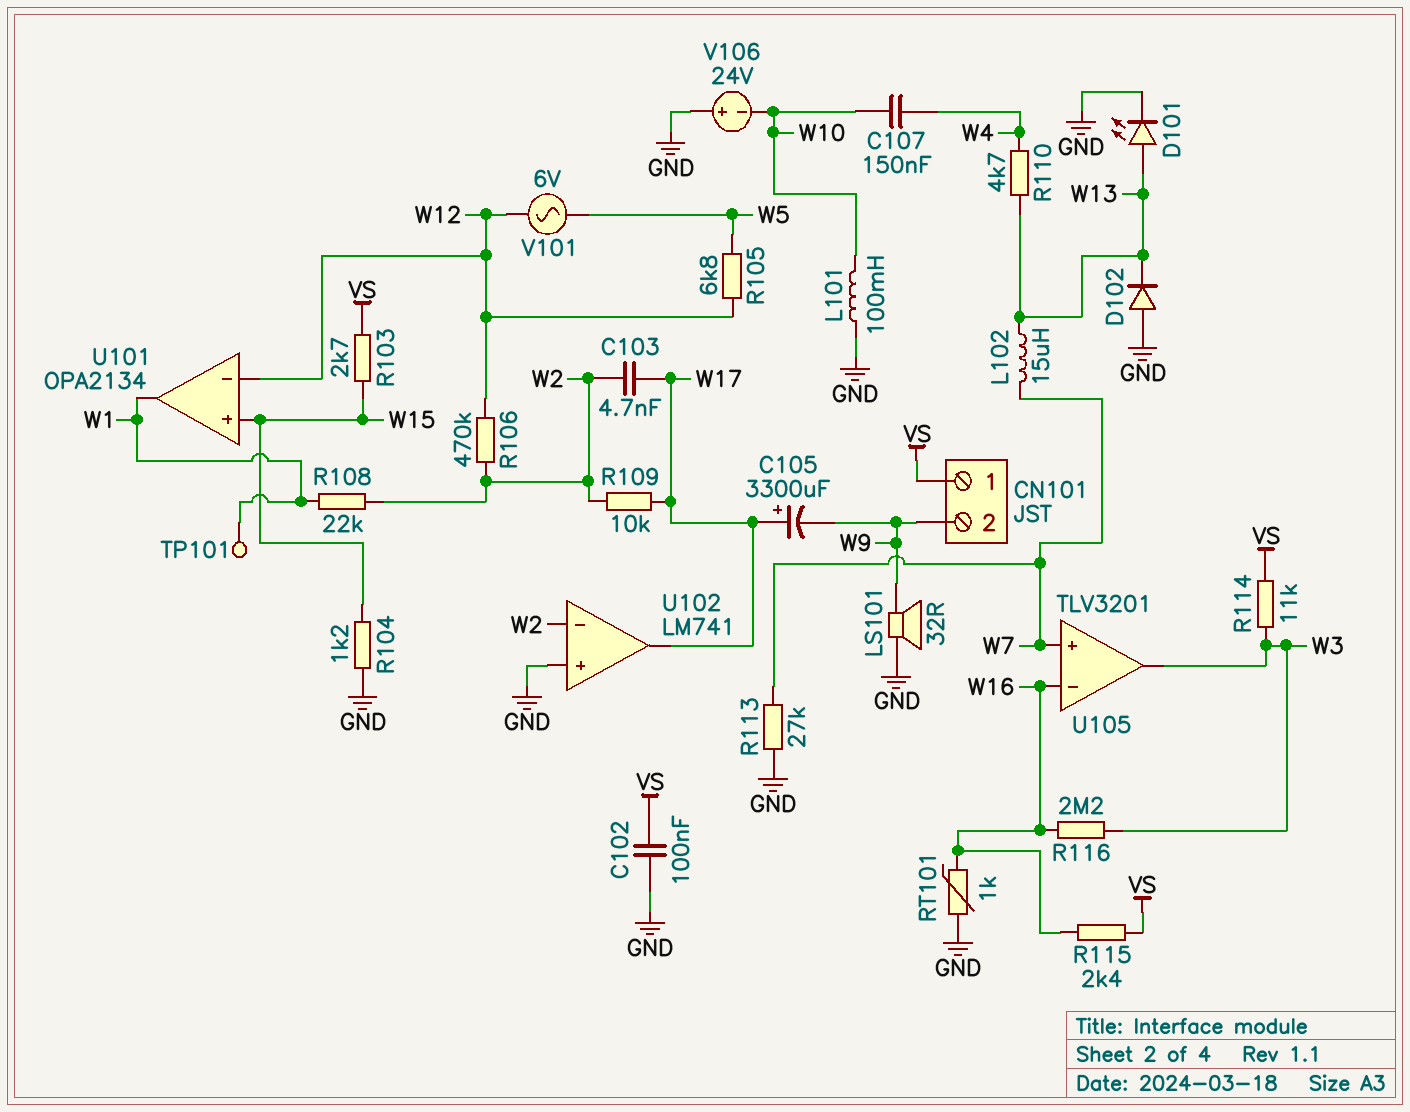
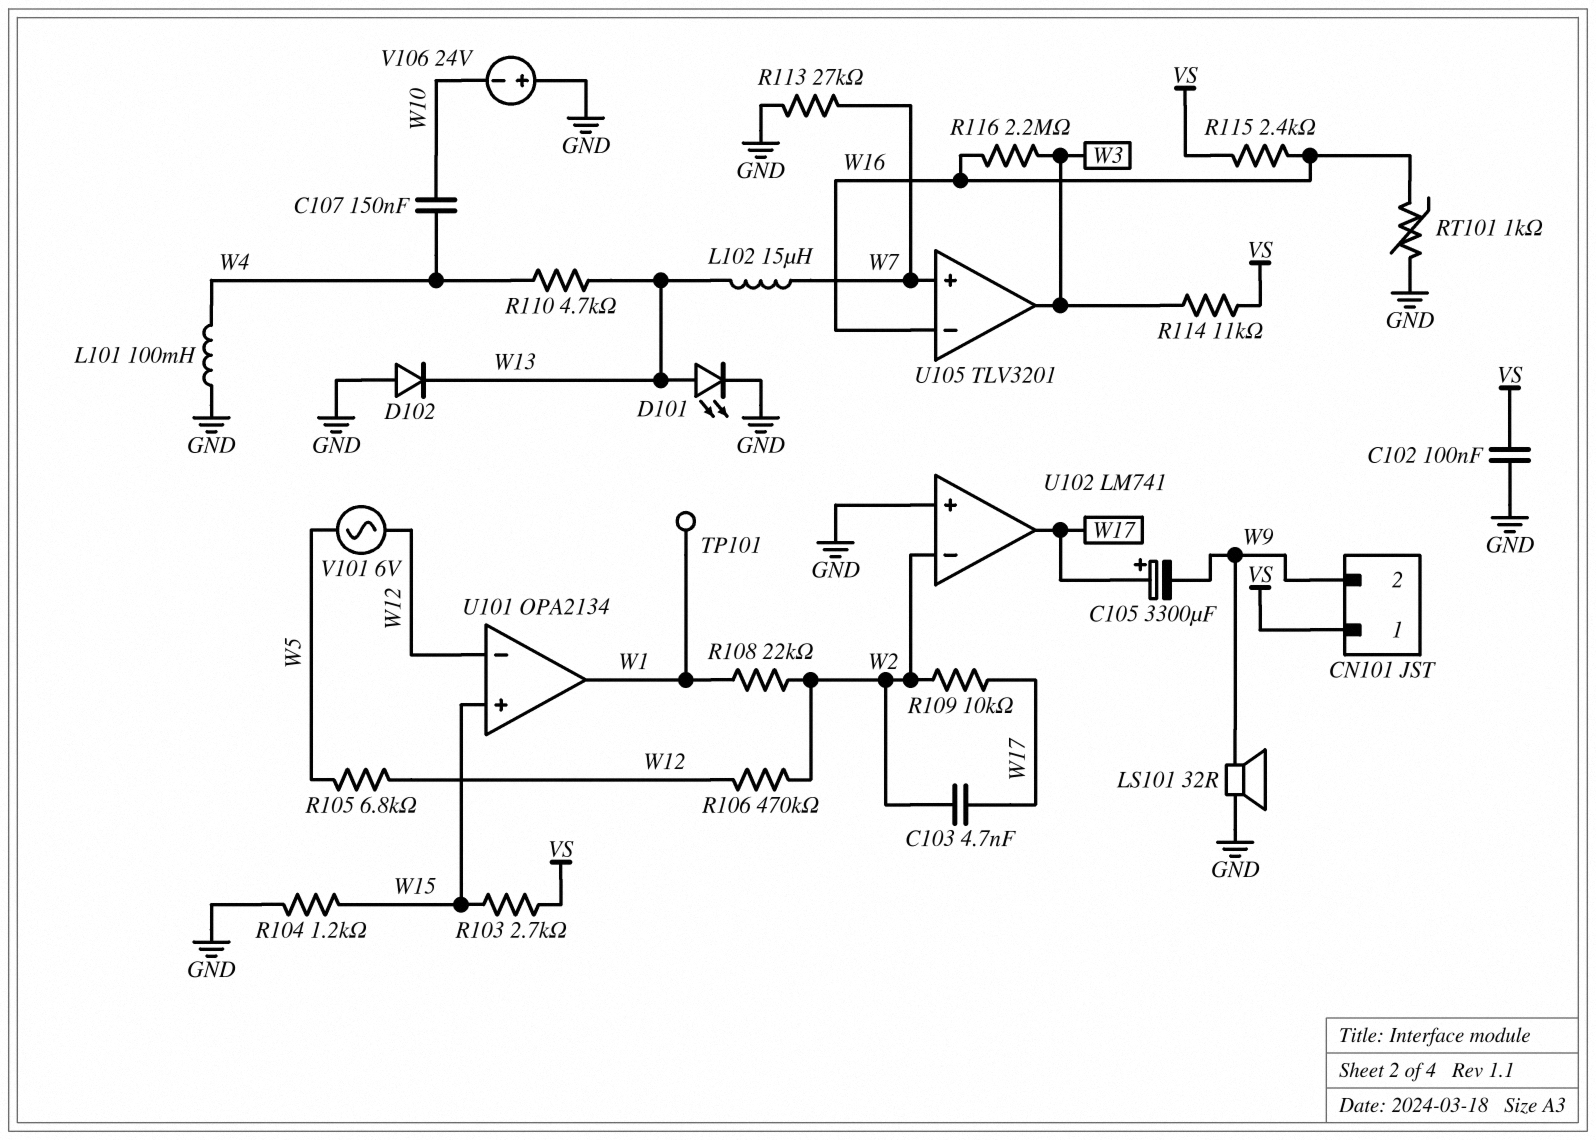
L101: 100mH (GND, W10) -> 100mH (GND, W4)

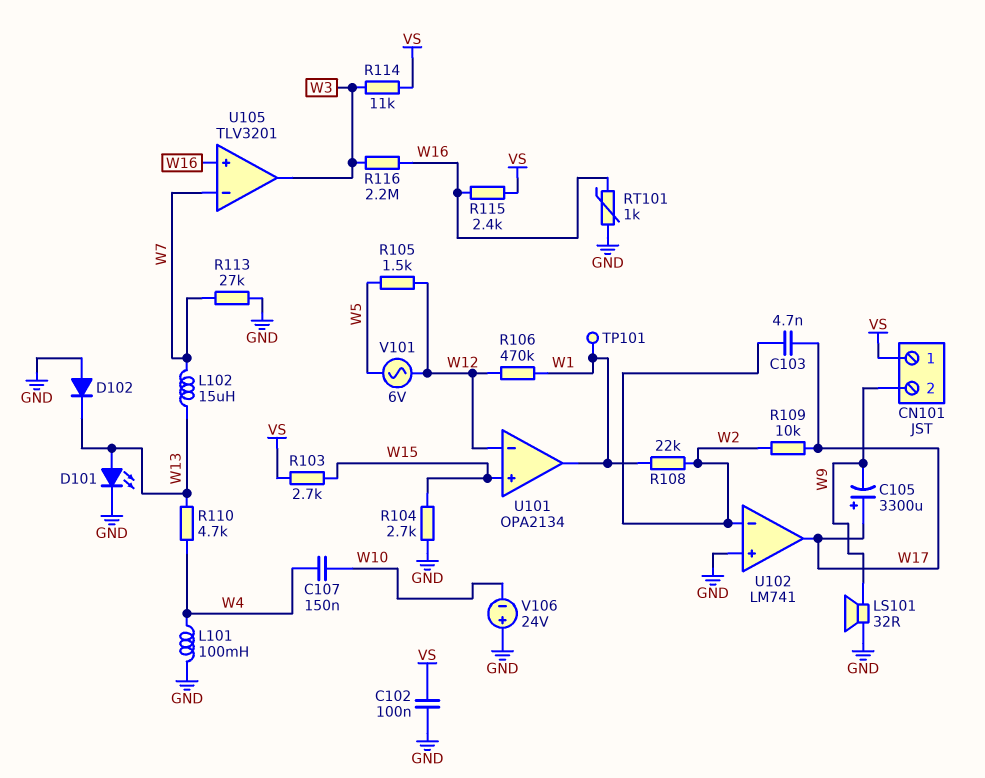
R104: 1.2k (GND, W15) -> 2.7k (GND, W15)
R105: 6.8k (W5, W12) -> 1.5k (W5, W12)
R106: 470k (W2, W12) -> 470k (W1, W12)
U105 pin in+: W7 -> W16
U105 pin in-: W16 -> W7

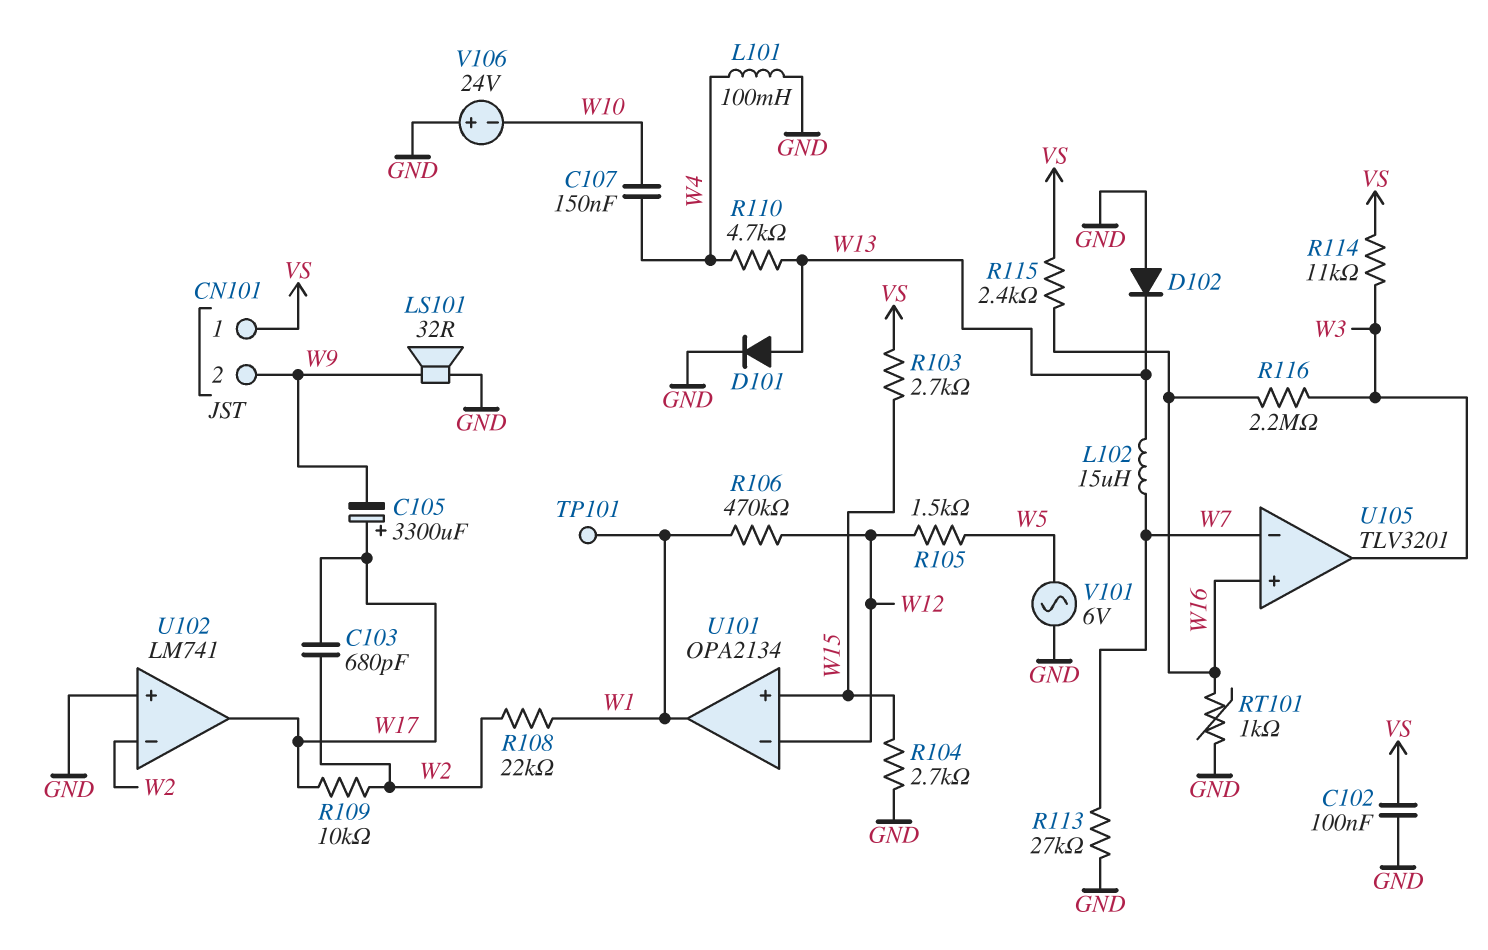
C103: 4.7nF (W2, W17) -> 680pF (W2, W17)
D101: LED (A W13, K GND) -> diode (A W13, K GND)
V101: AC 6V (W5, W12) -> AC 6V (GND, W5)

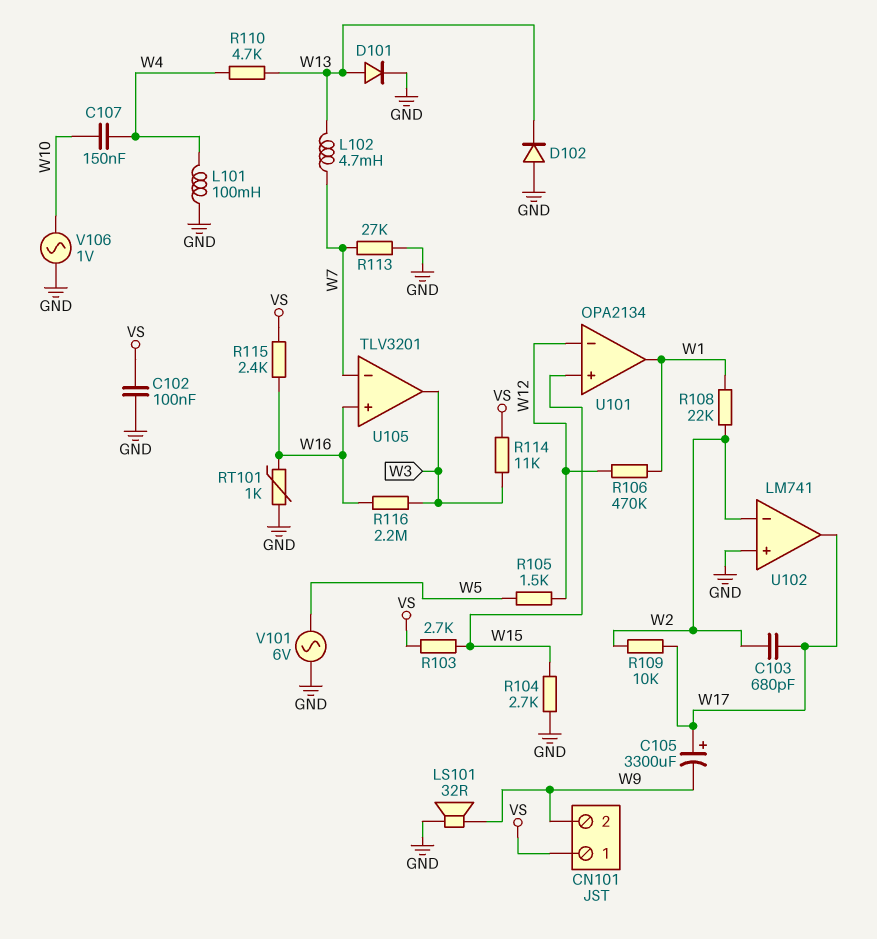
L102: 15uH (W7, W13) -> 4.7mH (W7, W13)
TP101: test point (W1) -> none
V106: 24V (plus GND, minus W10) -> AC 1V (GND, W10)

